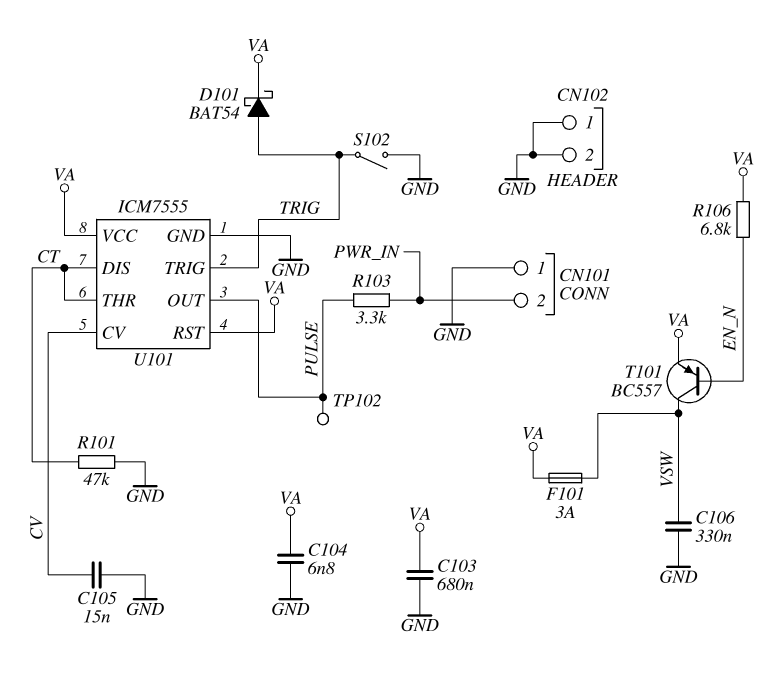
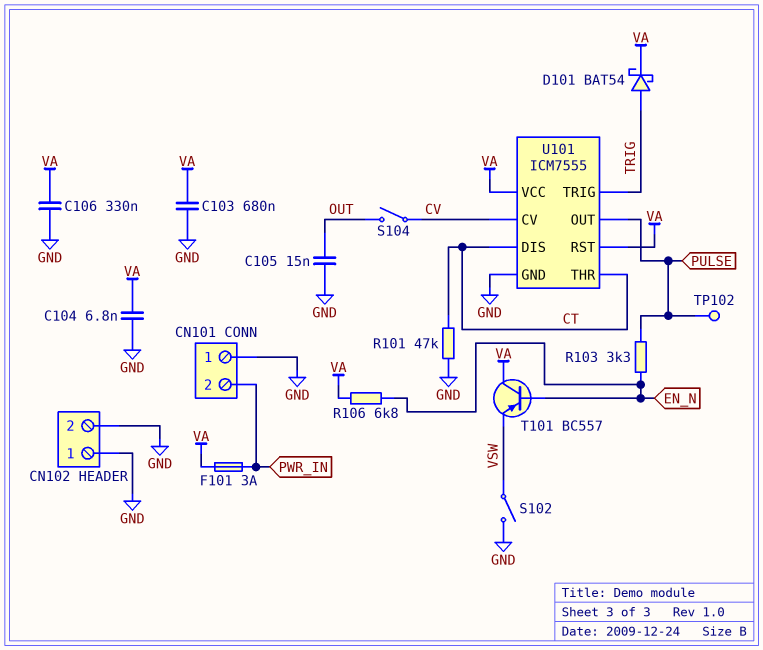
C105: 15nF (CV, GND) -> 15nF (GND, OUT)
C106: 330nF (GND, VSW) -> 330nF (GND, VA)
F101: 3A (VA, VSW) -> 3A (PWR_IN, VA)
R103: 3.3k (PULSE, PWR_IN) -> 3.3k (EN_N, PULSE)
S102: switch (GND, TRIG) -> switch (GND, VSW)
S104: none -> switch (CV, OUT)
T101: PNP BC557 (B EN_N, C VSW, E VA) -> PNP BC557 (B EN_N, C VA, E VSW)

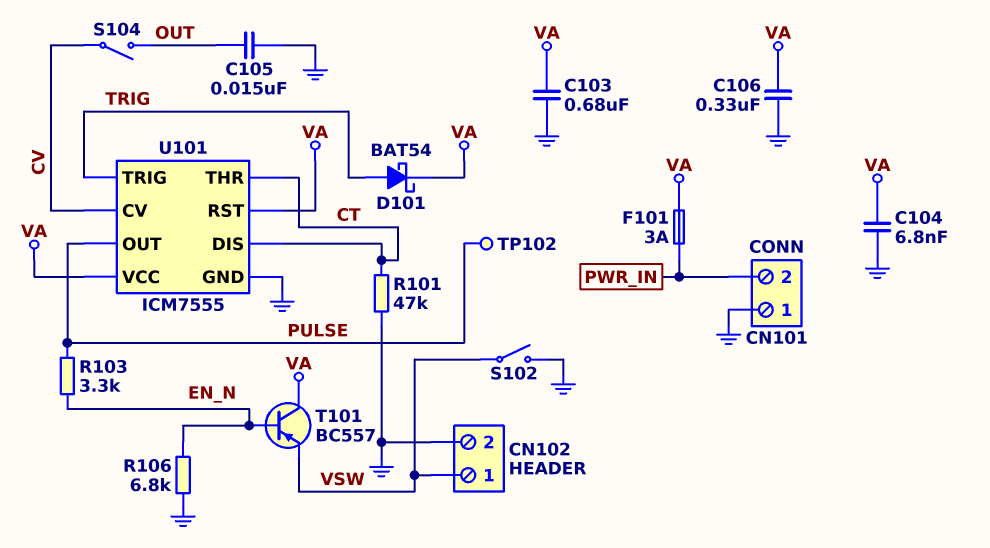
CN102 pin 1: GND -> VSW
R106: 6.8k (EN_N, VA) -> 6.8k (EN_N, GND)

